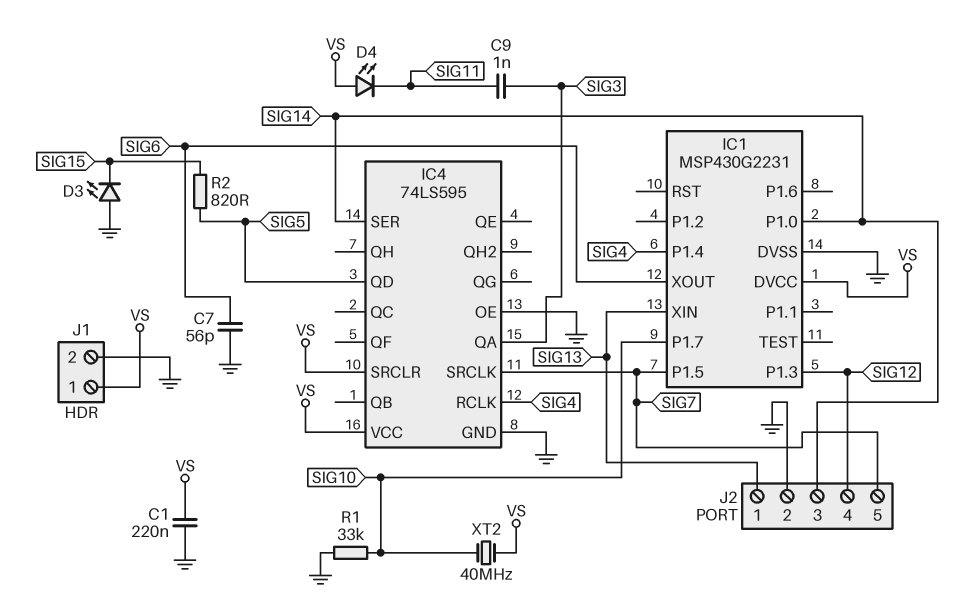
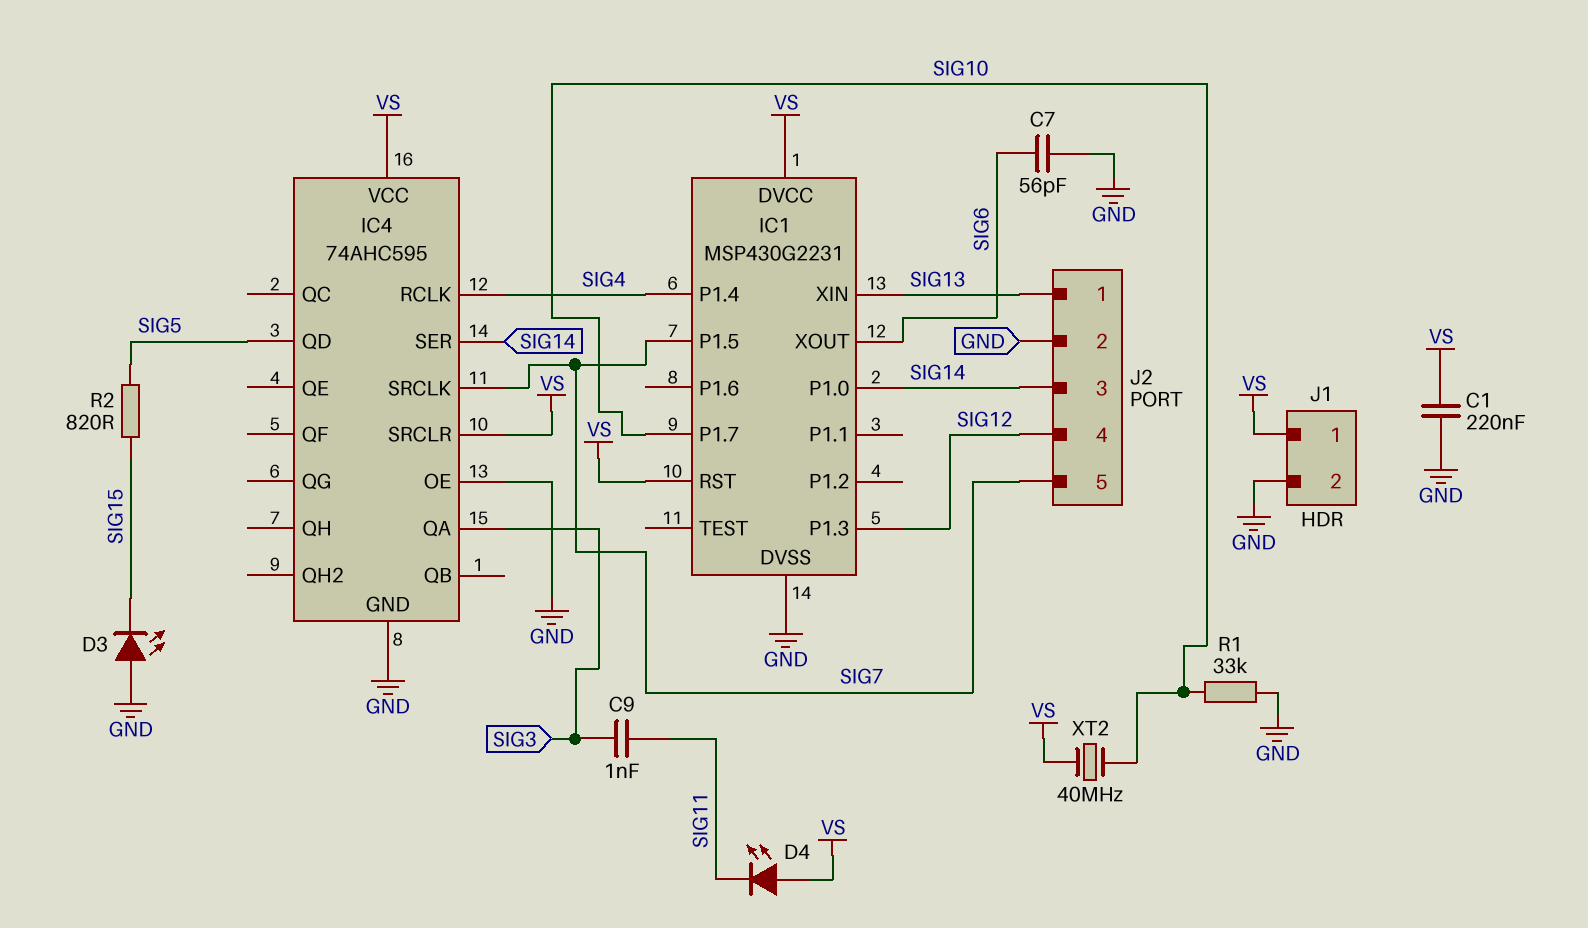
IC1 pin RST: none -> VS
IC4: 74LS595 -> 74AHC595

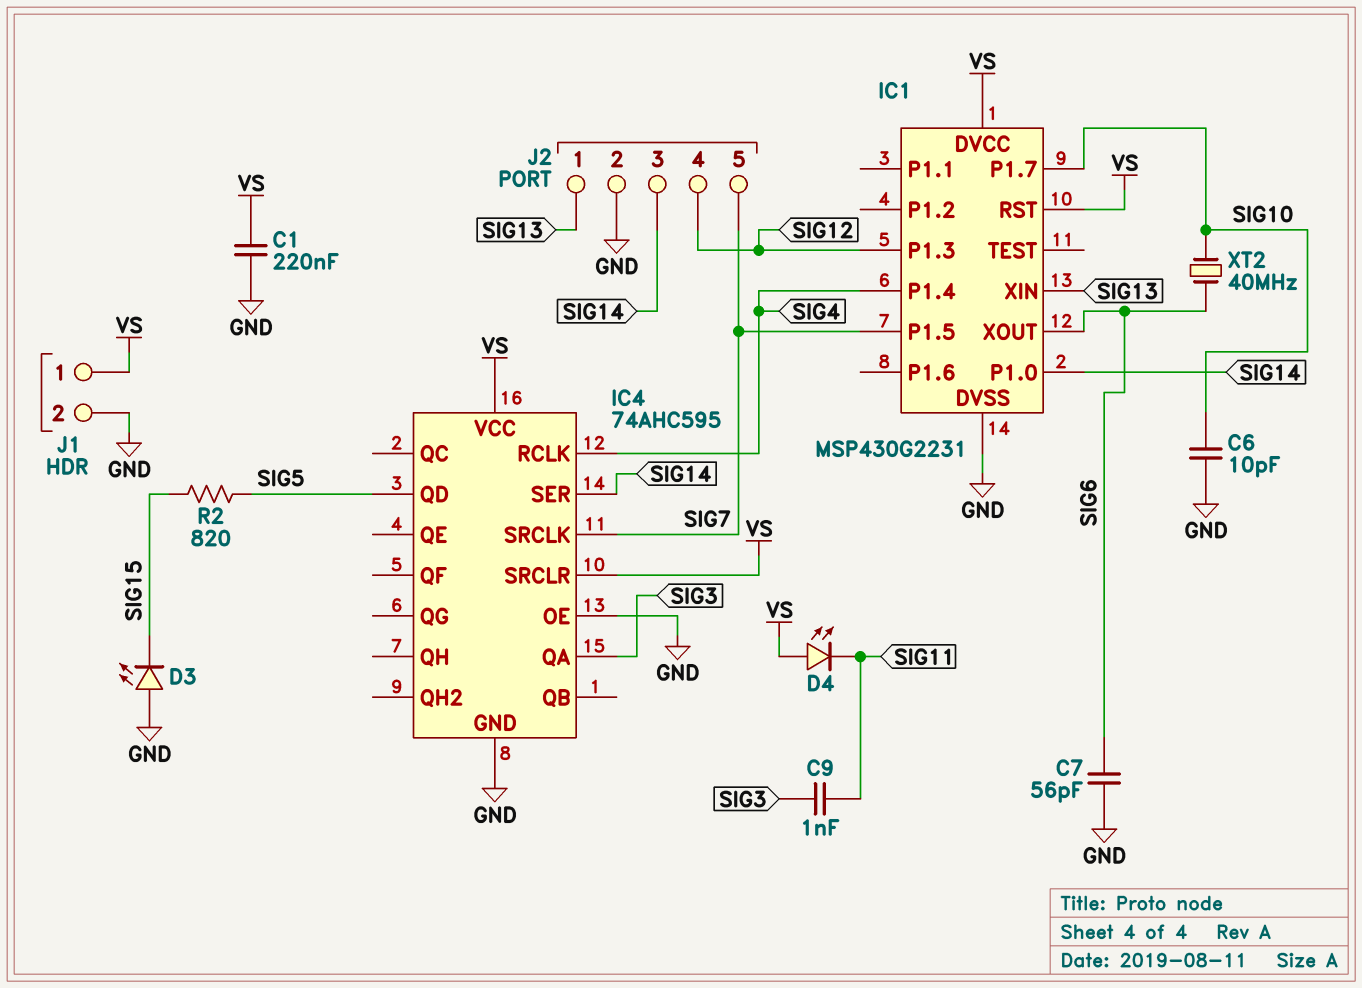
C6: none -> 10pF (GND, SIG10)
R1: 33k (GND, SIG10) -> none
XT2: 40MHz (SIG10, VS) -> 40MHz (SIG6, SIG10)

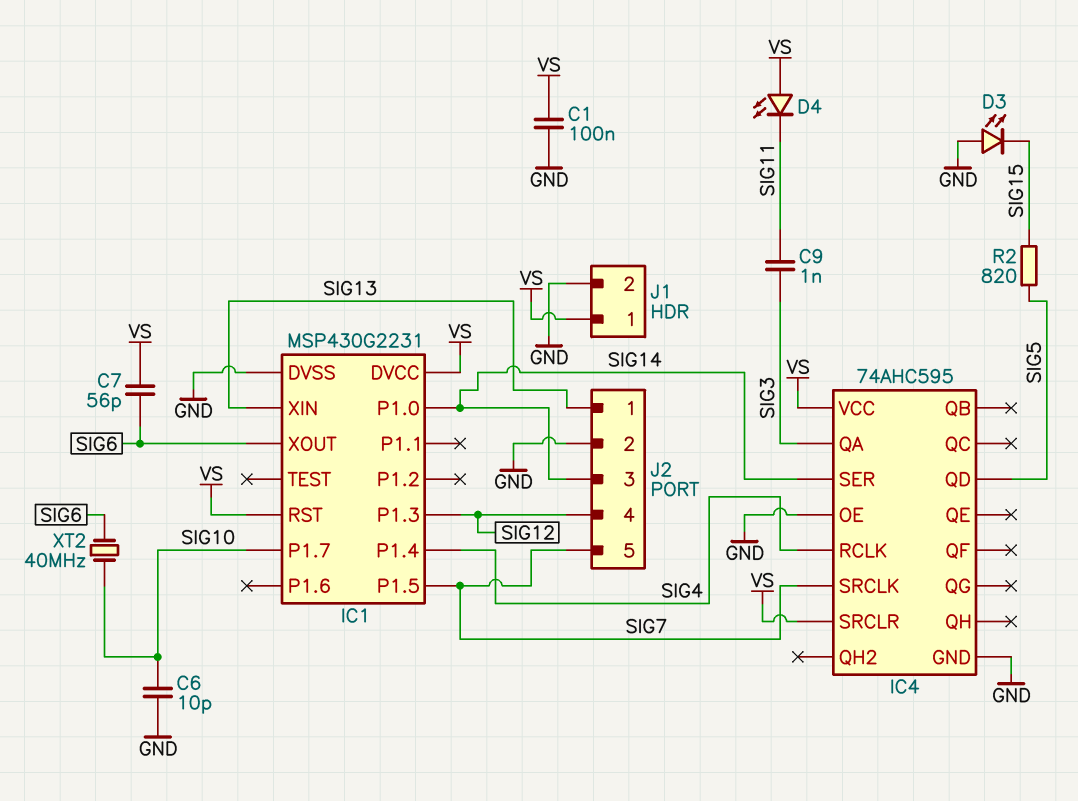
C1: 220nF (GND, VS) -> 100nF (GND, VS)
C7: 56pF (GND, SIG6) -> 56pF (SIG6, VS)

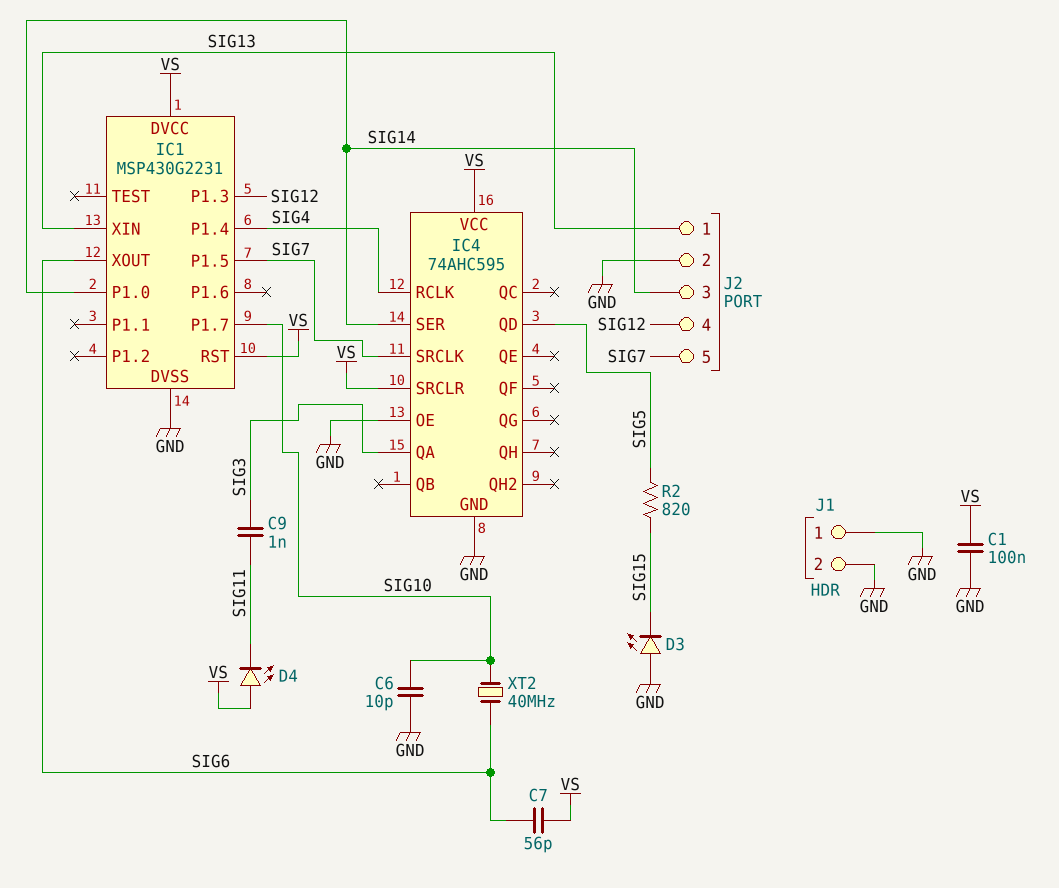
J1 pin 1: VS -> GND

